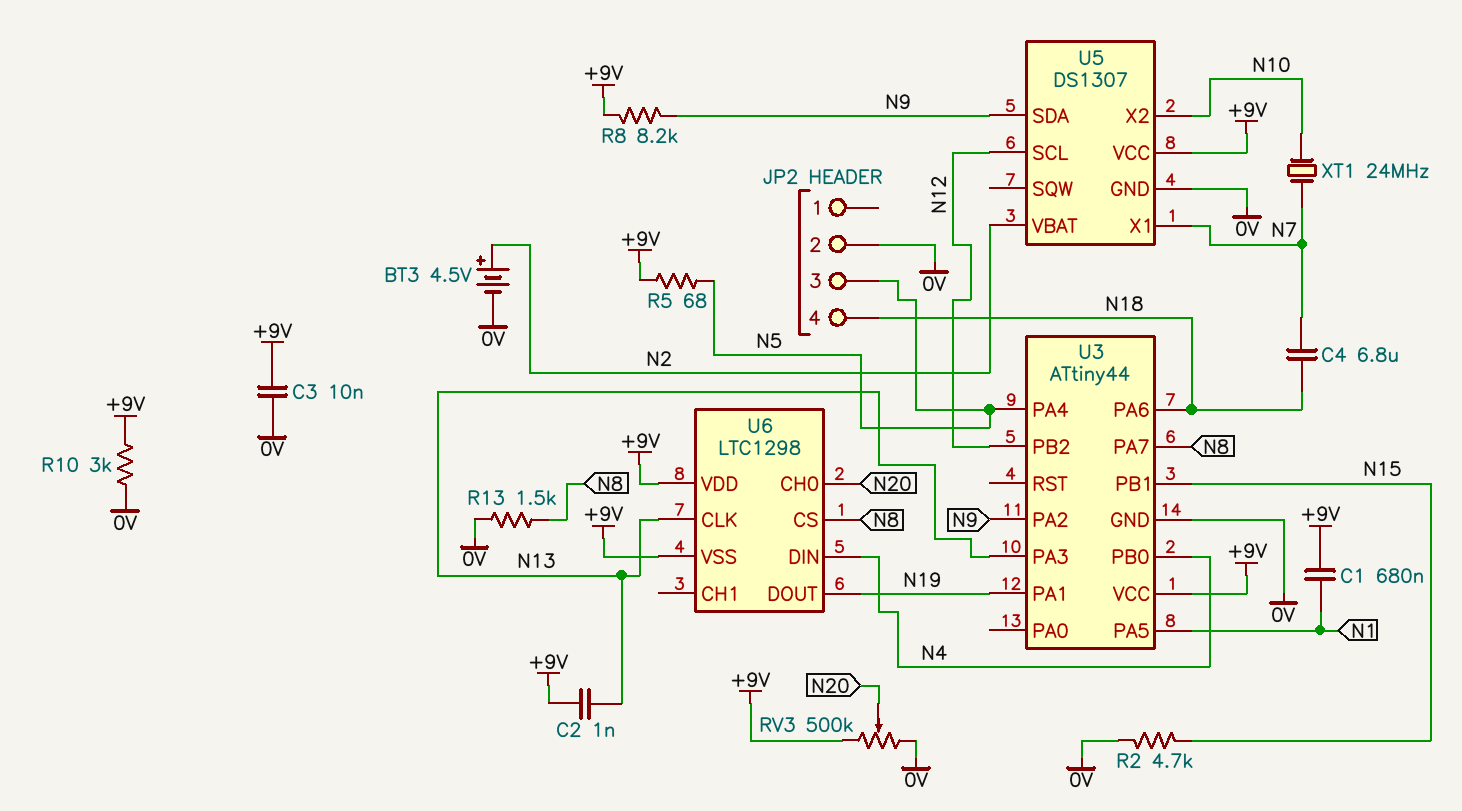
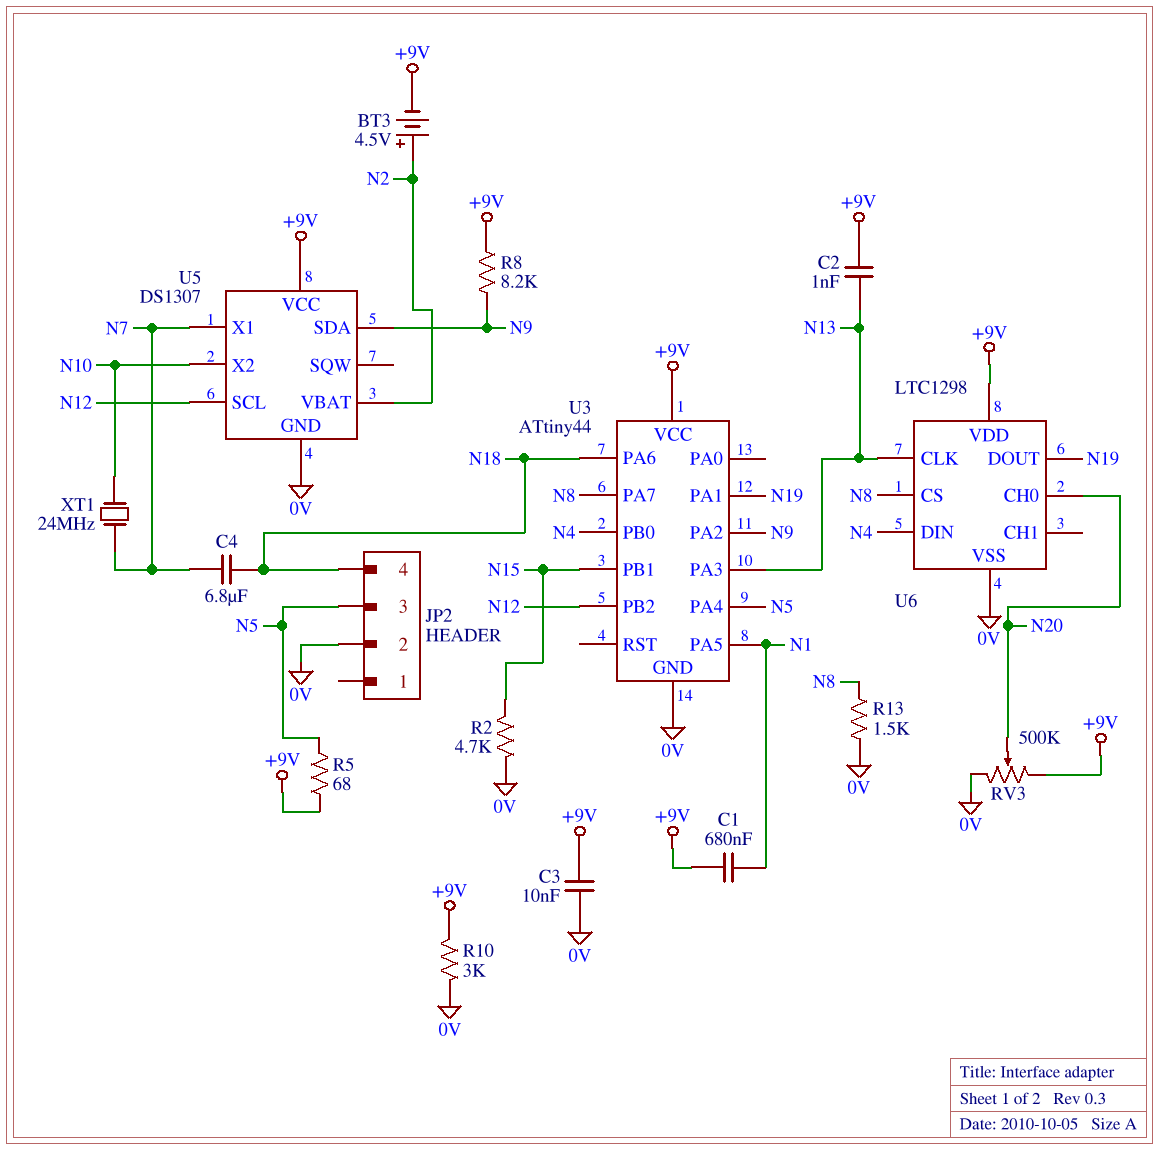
BT3: 4.5V (plus N2, minus 0V) -> 4.5V (plus N2, minus +9V)
U6 pin VSS: +9V -> 0V

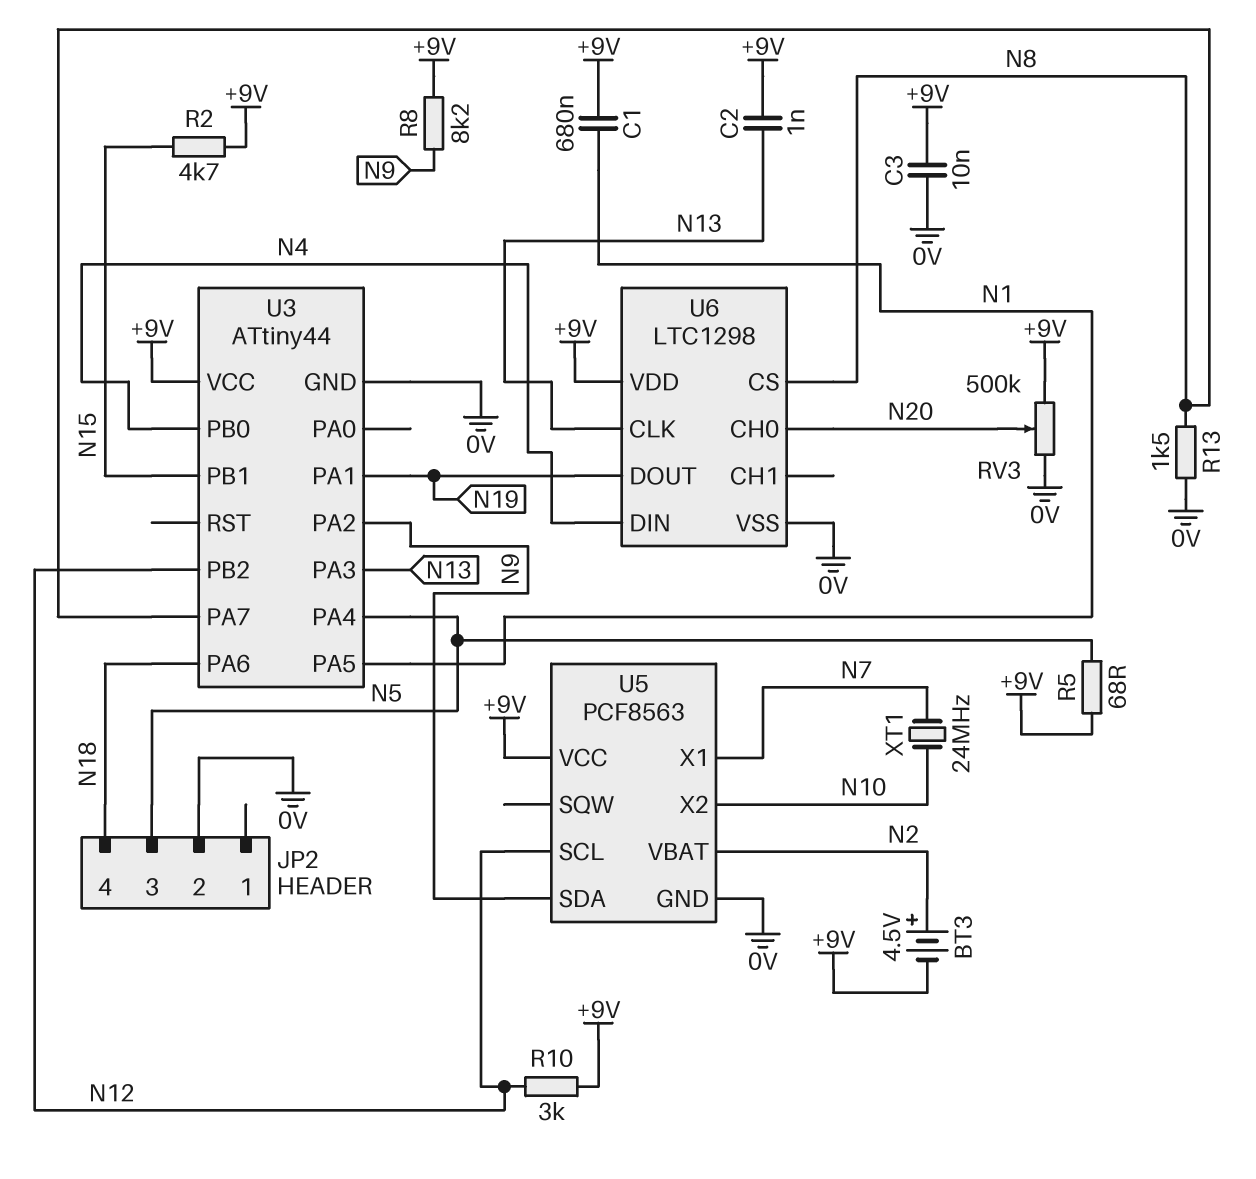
C4: 6.8uF (N7, N18) -> none
R2: 4.7k (0V, N15) -> 4.7k (+9V, N15)
R10: 3k (+9V, 0V) -> 3k (+9V, N12)
U5: DS1307 -> PCF8563

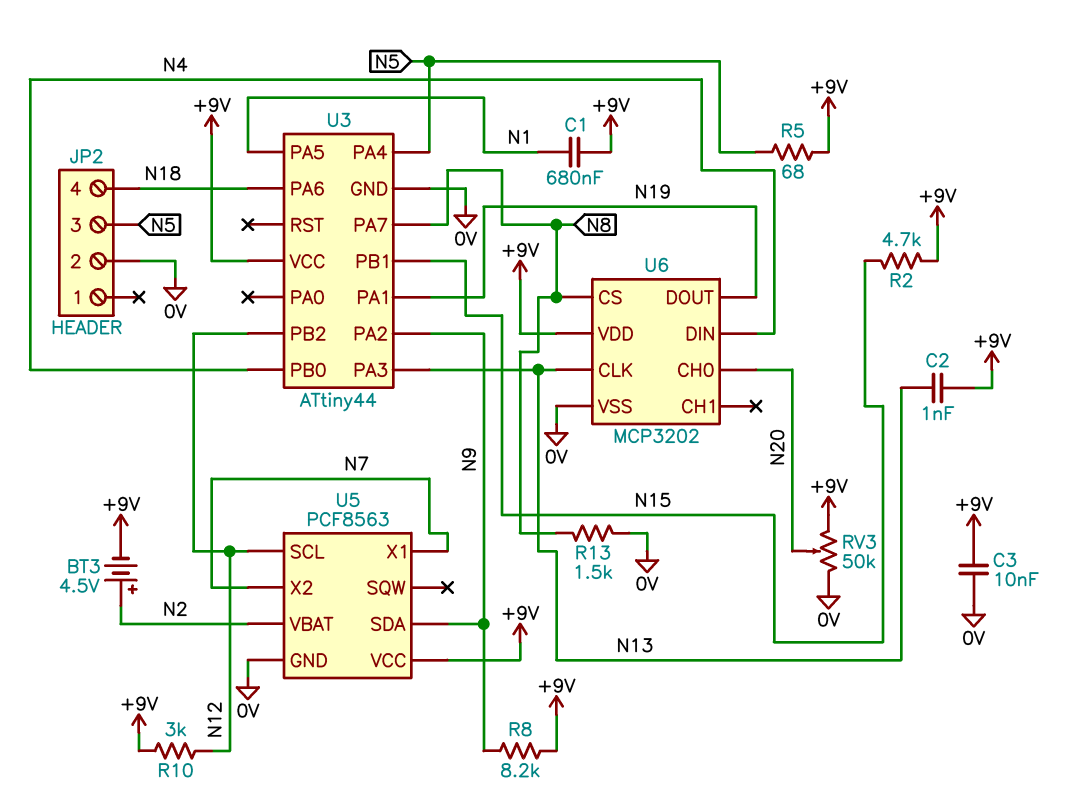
RV3: 500k (+9V, 0V, wiper N20) -> 50k (+9V, 0V, wiper N20)
U5 pin X2: N10 -> N7
U6: LTC1298 -> MCP3202
XT1: 24MHz (N7, N10) -> none

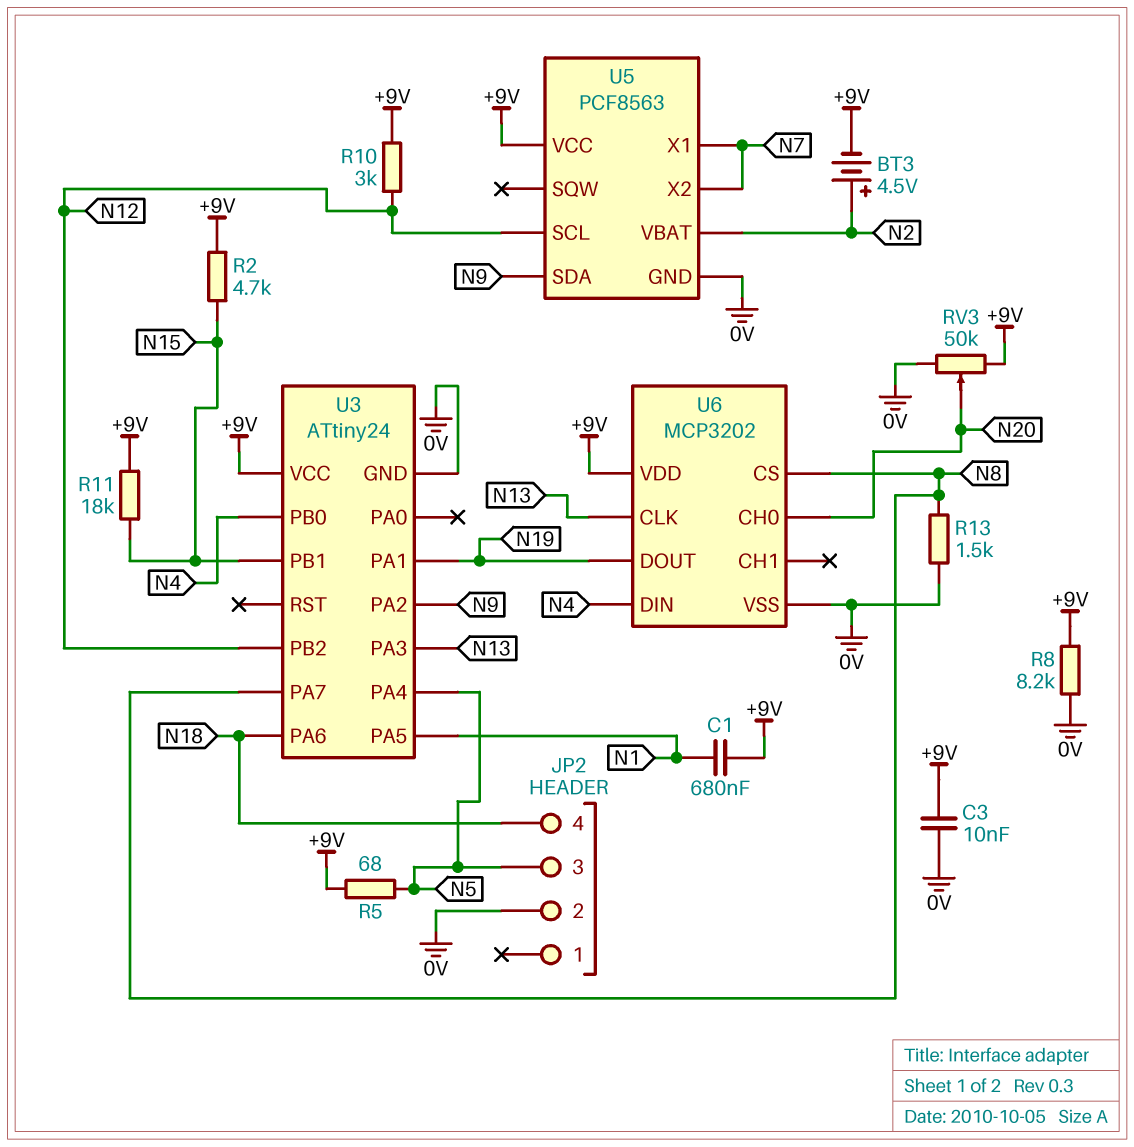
C2: 1nF (+9V, N13) -> none
R8: 8.2k (+9V, N9) -> 8.2k (+9V, 0V)
R11: none -> 18k (+9V, N15)
U3: ATtiny44 -> ATtiny24

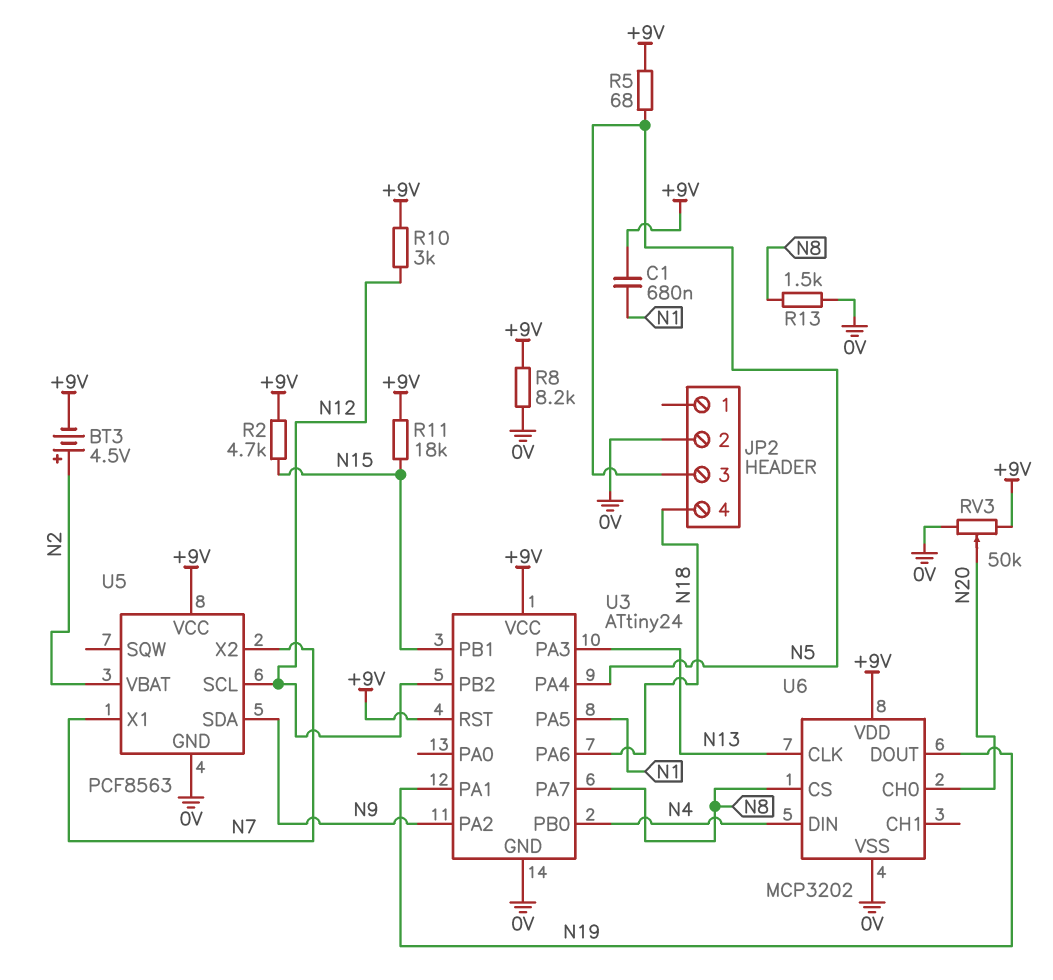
C3: 10nF (+9V, 0V) -> none
U3 pin RST: none -> +9V

